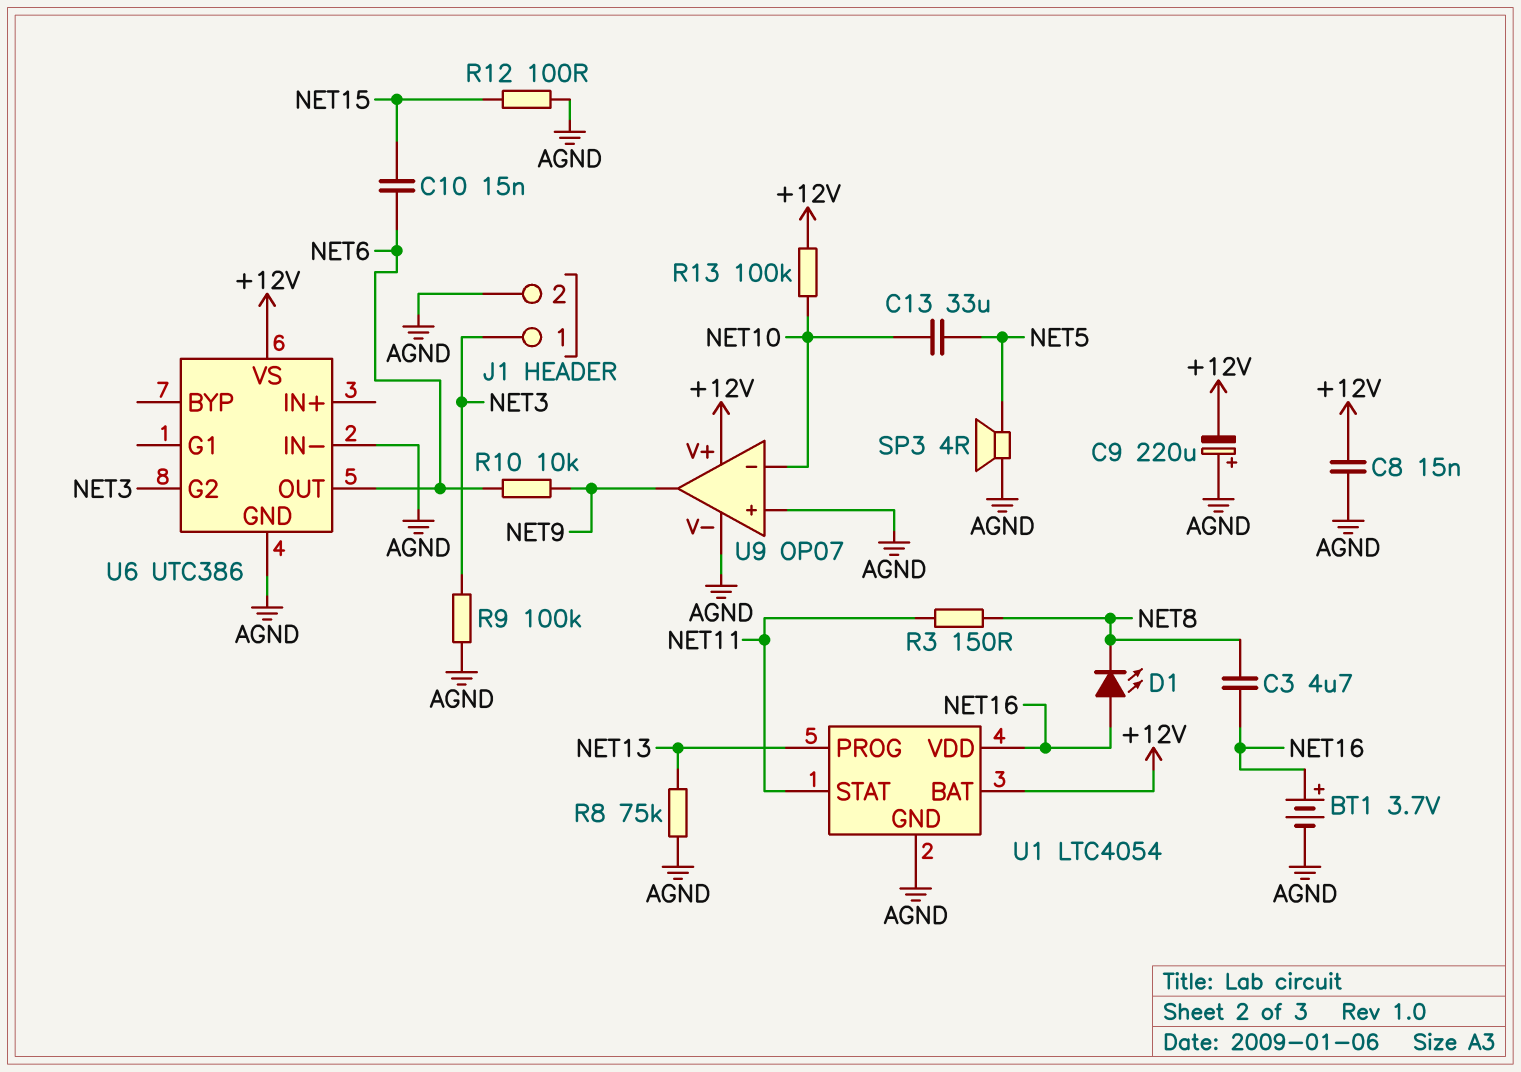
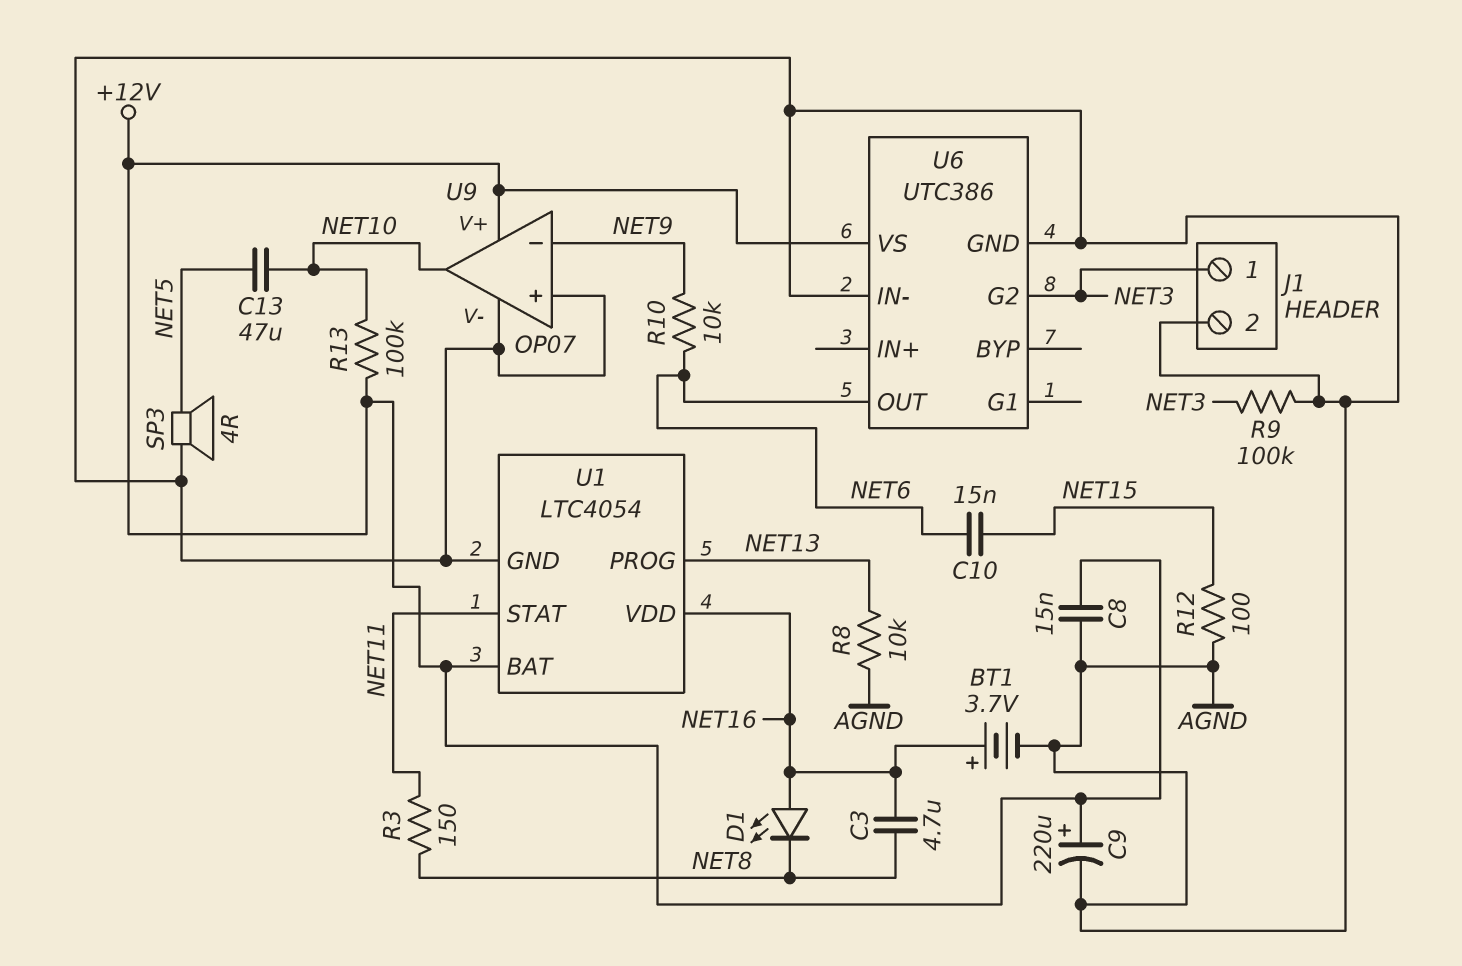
C9: 220uF (plus AGND, minus +12V) -> 220uF (plus +12V, minus AGND)
C13: 33uF (NET5, NET10) -> 47uF (NET5, NET10)
R8: 75k (AGND, NET13) -> 10k (AGND, NET13)
U9 pin in-: NET10 -> NET9
U9 pin out: NET9 -> NET10

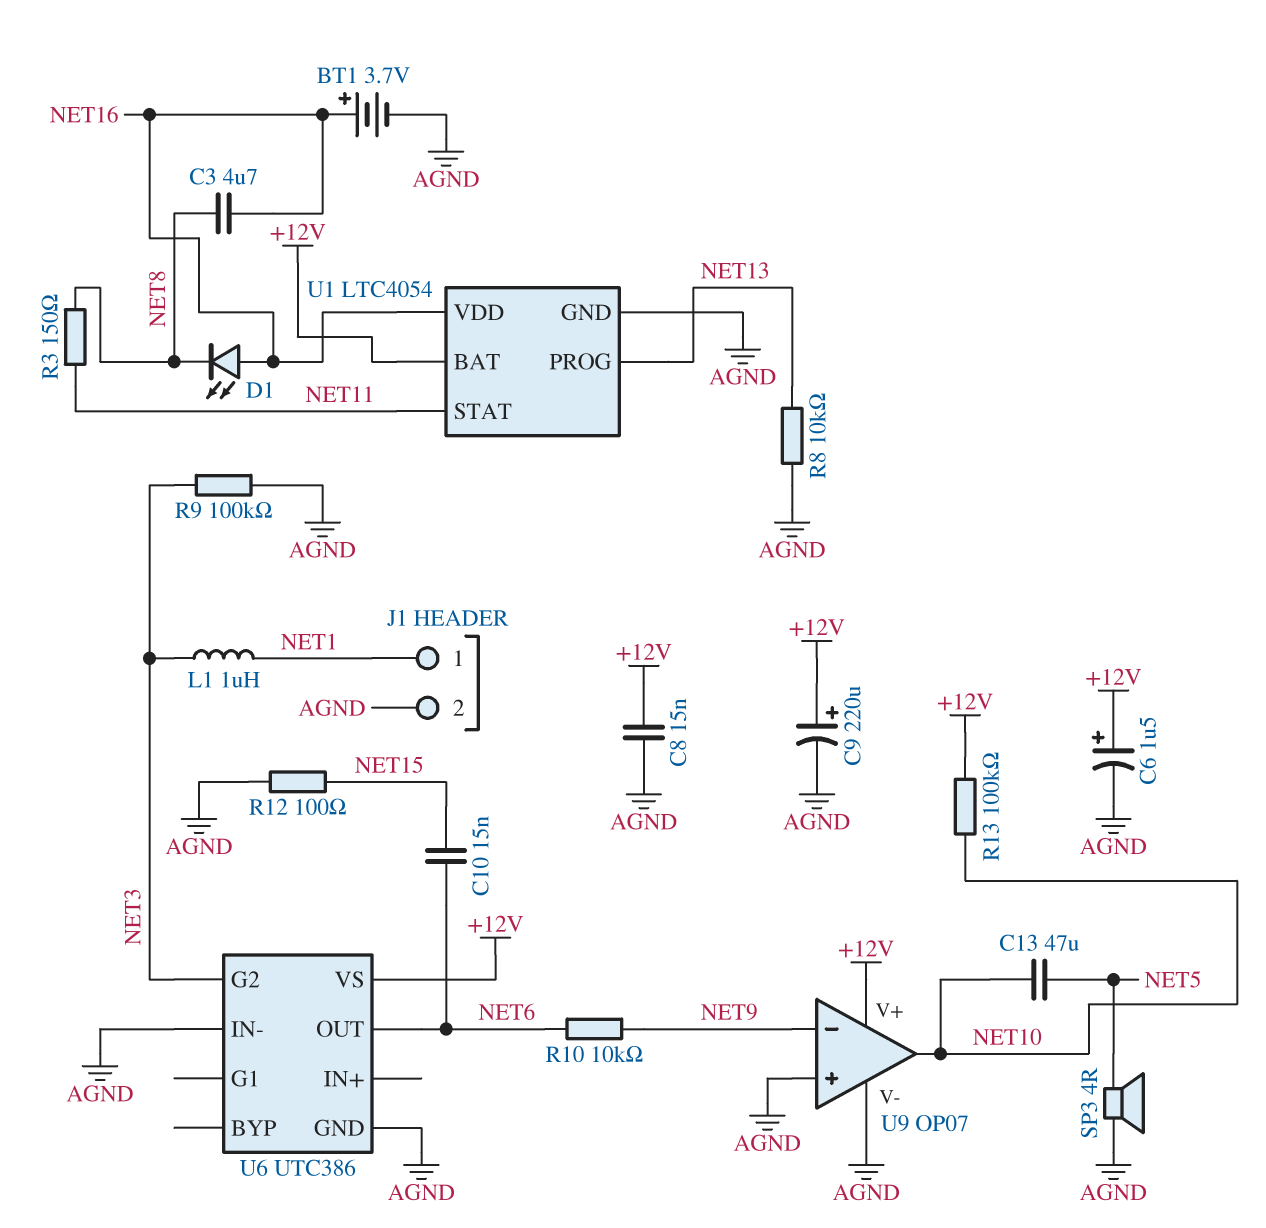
C6: none -> 1.5uF (plus +12V, minus AGND)
J1 pin 1: NET3 -> NET1
L1: none -> 1uH (NET1, NET3)

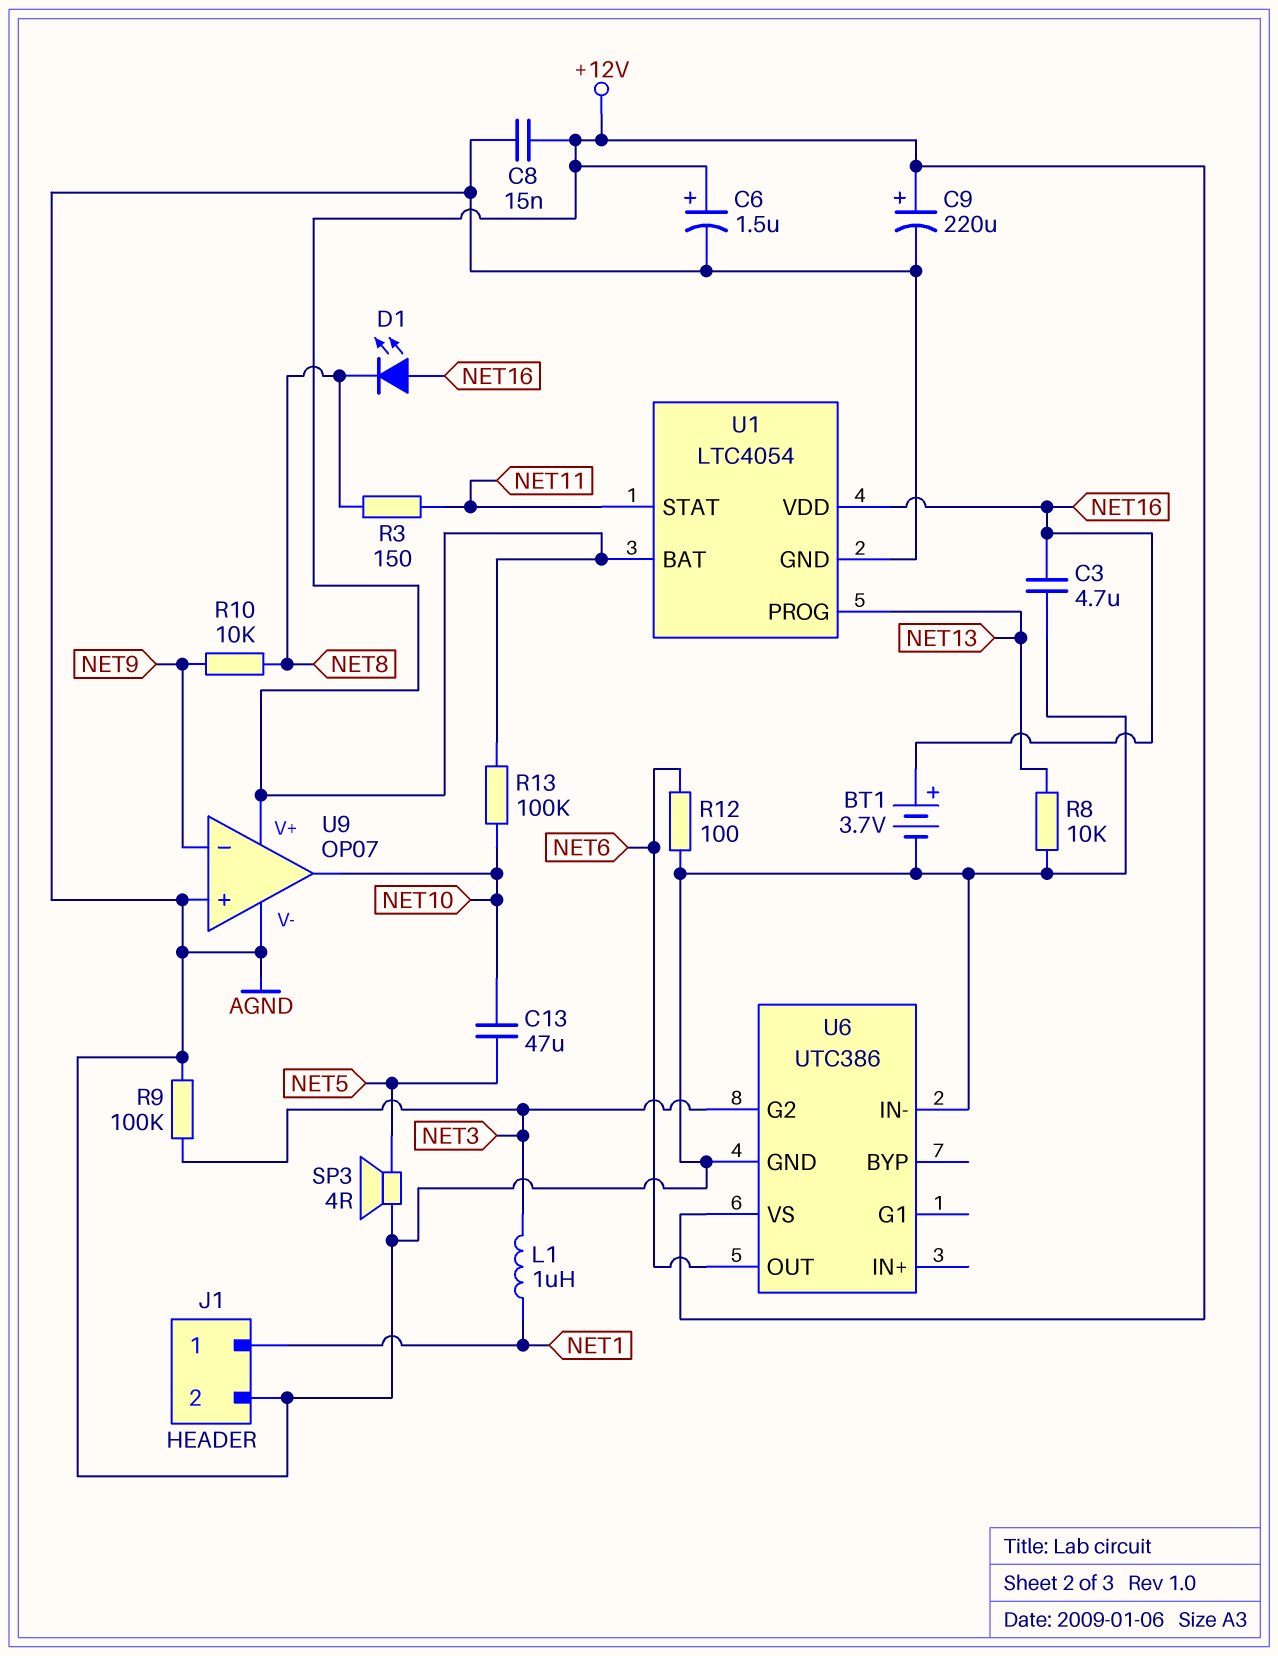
C3: 4.7uF (NET8, NET16) -> 4.7uF (AGND, NET16)
C10: 15nF (NET6, NET15) -> none
R10: 10k (NET6, NET9) -> 10k (NET8, NET9)
R12: 100 (AGND, NET15) -> 100 (AGND, NET6)

